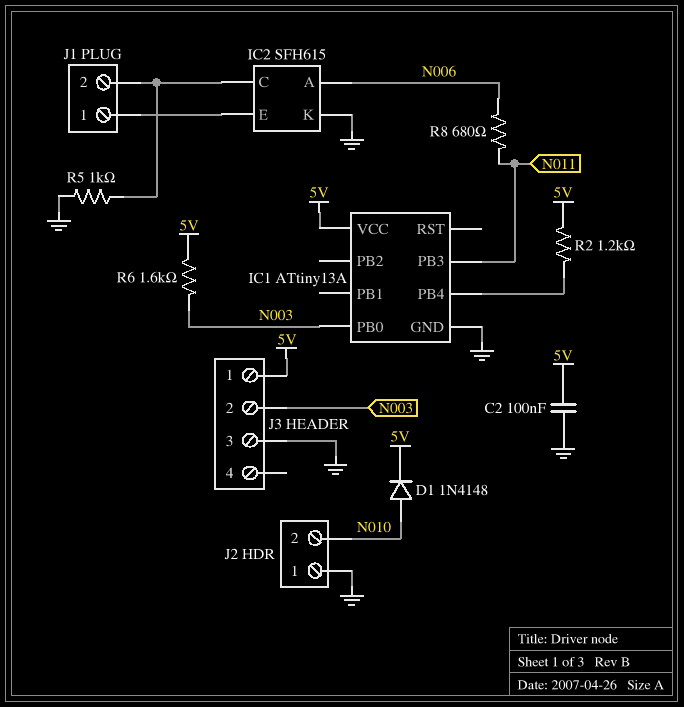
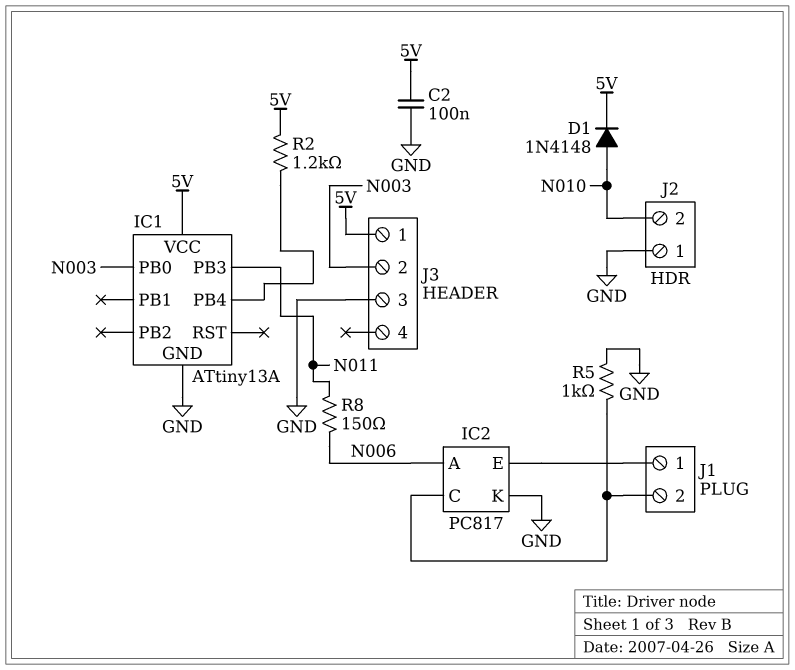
IC2: SFH615 -> PC817
R6: 1.6k (5V, N003) -> none
R8: 680 (N006, N011) -> 150 (N006, N011)

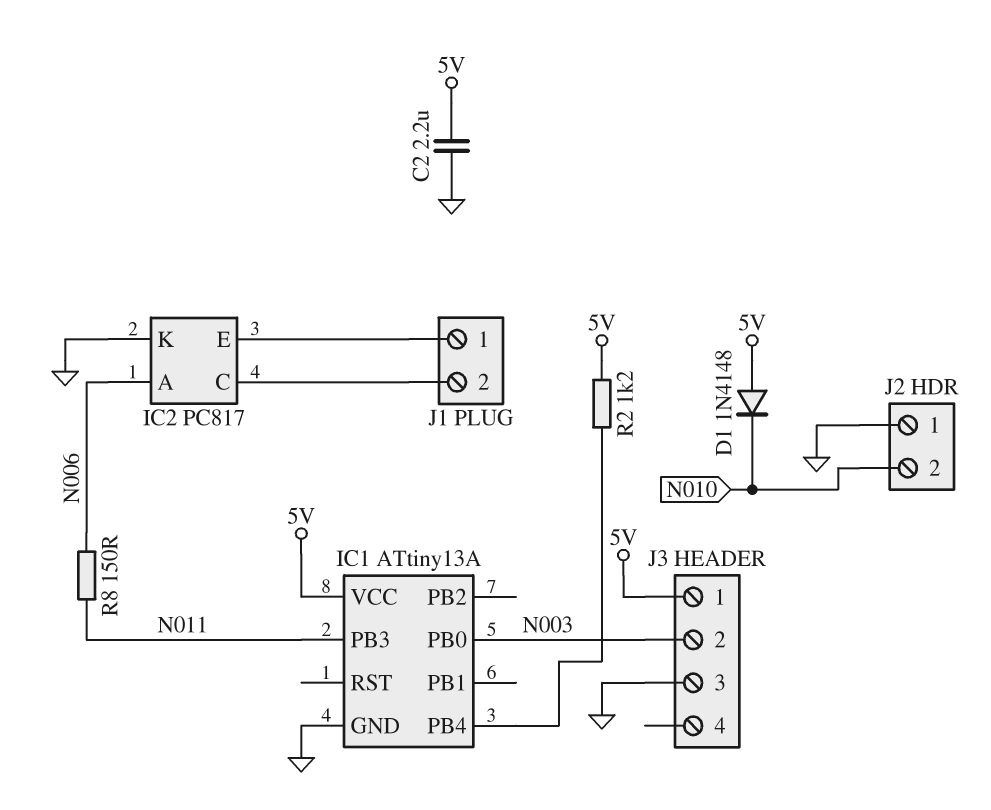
C2: 100nF (5V, GND) -> 2.2uF (5V, GND)
D1: diode 1N4148 (A N010, K 5V) -> diode 1N4148 (A 5V, K N010)
R5: 1k (GND, IC2/C) -> none

